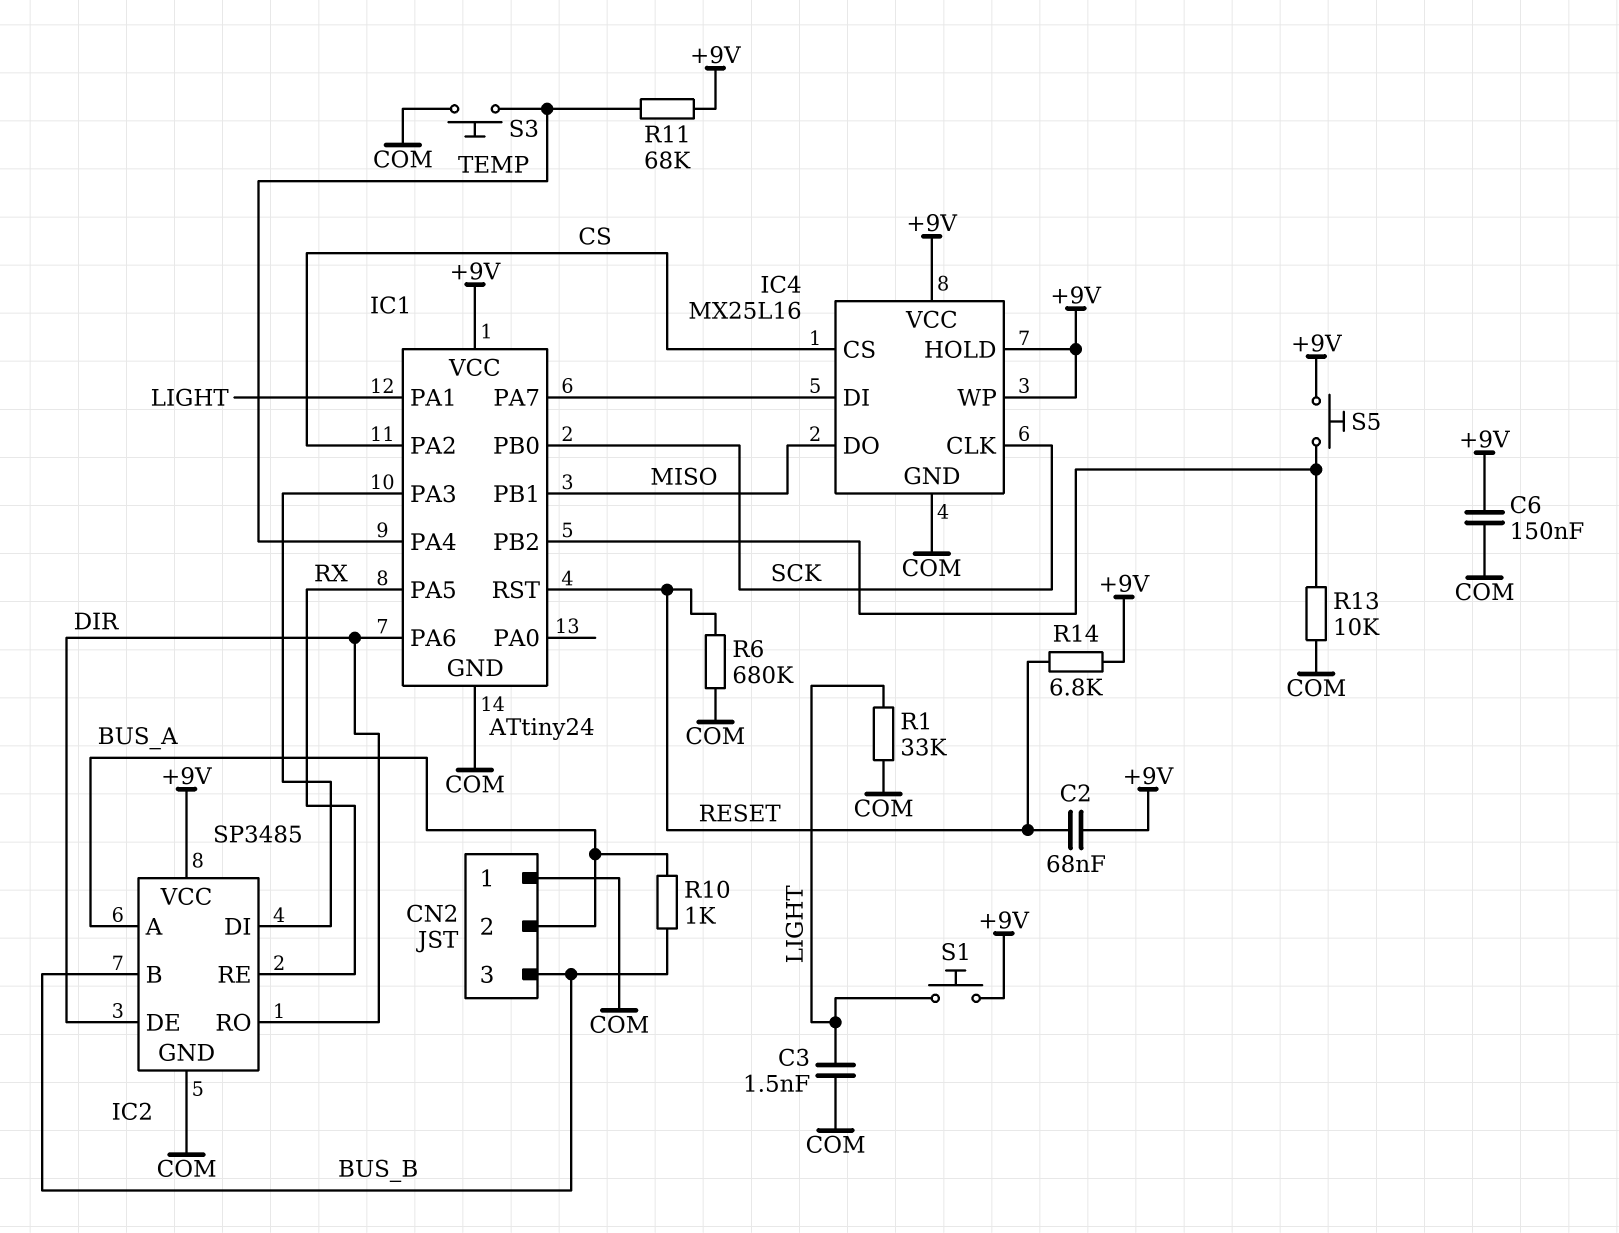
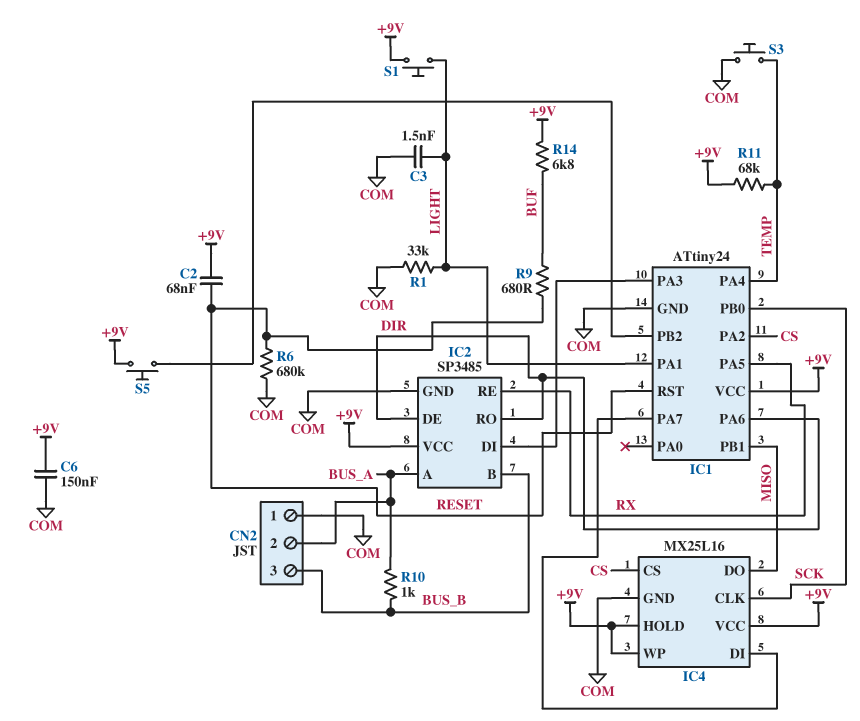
R9: none -> 680 (BUF, RESET)
R13: 10k (COM, IC1/PB2) -> none
R14: 6.8k (+9V, RESET) -> 6.8k (+9V, BUF)

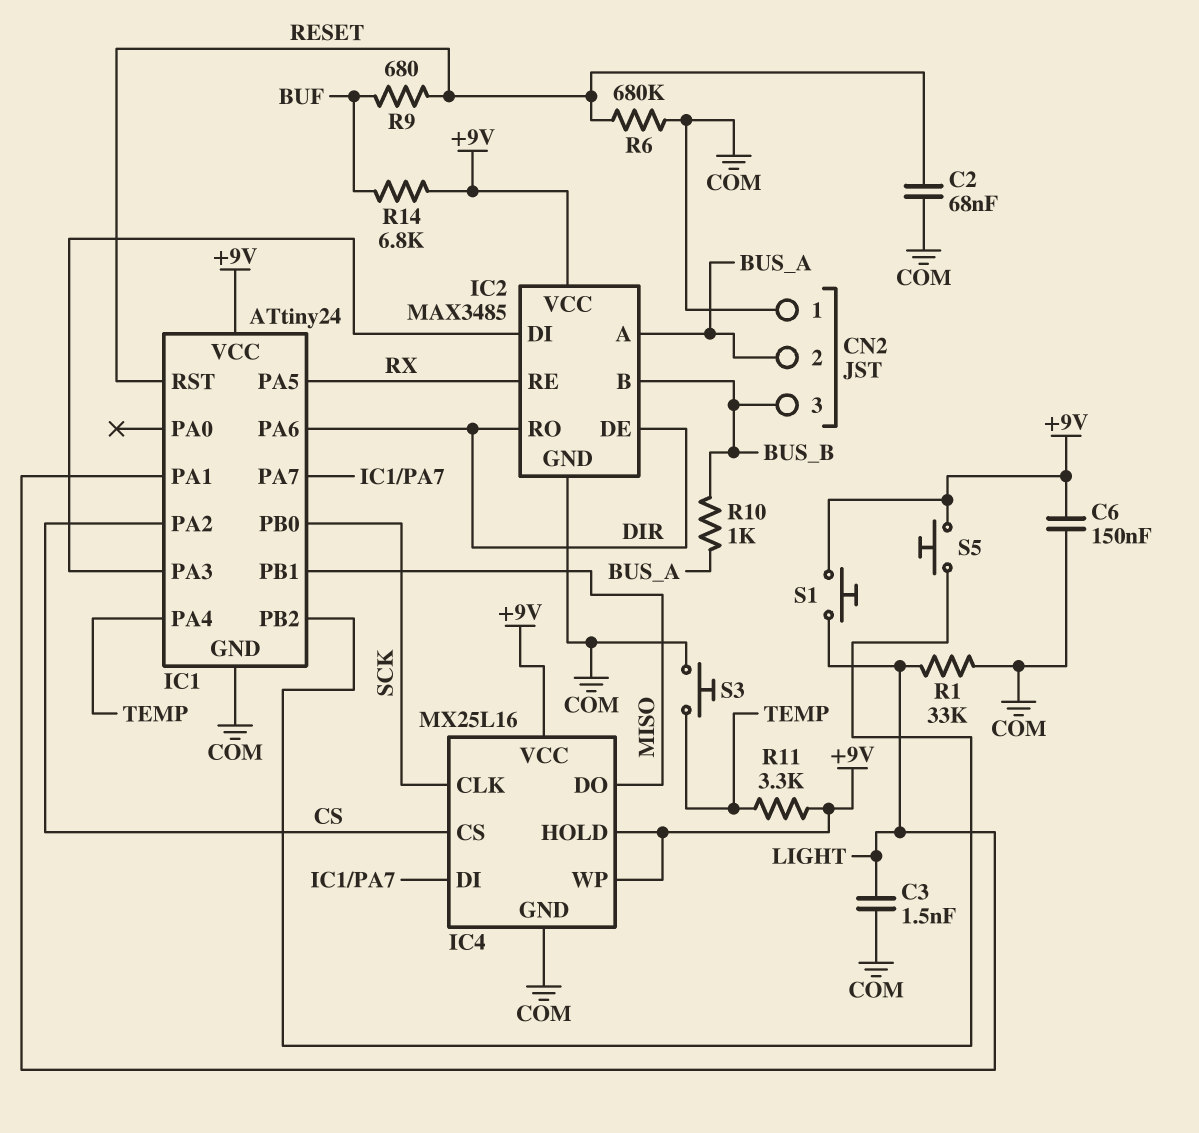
C2: 68nF (+9V, RESET) -> 68nF (COM, RESET)
IC2: SP3485 -> MAX3485
R11: 68k (+9V, TEMP) -> 3.3k (+9V, TEMP)

